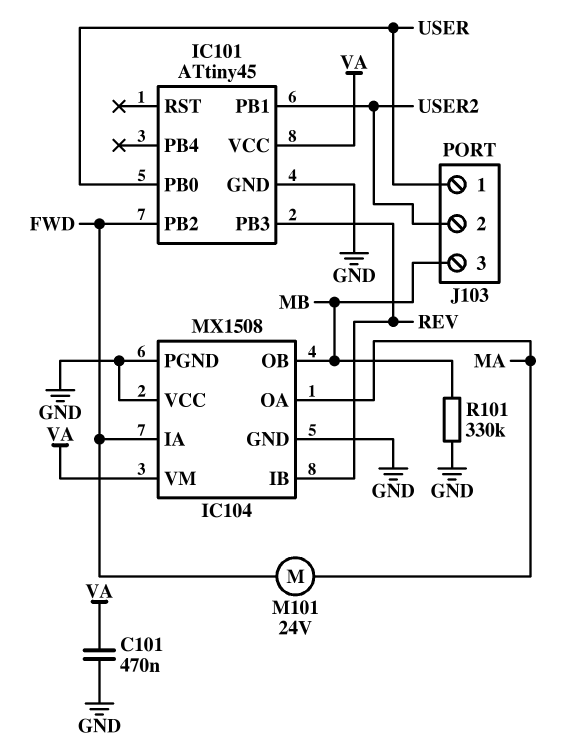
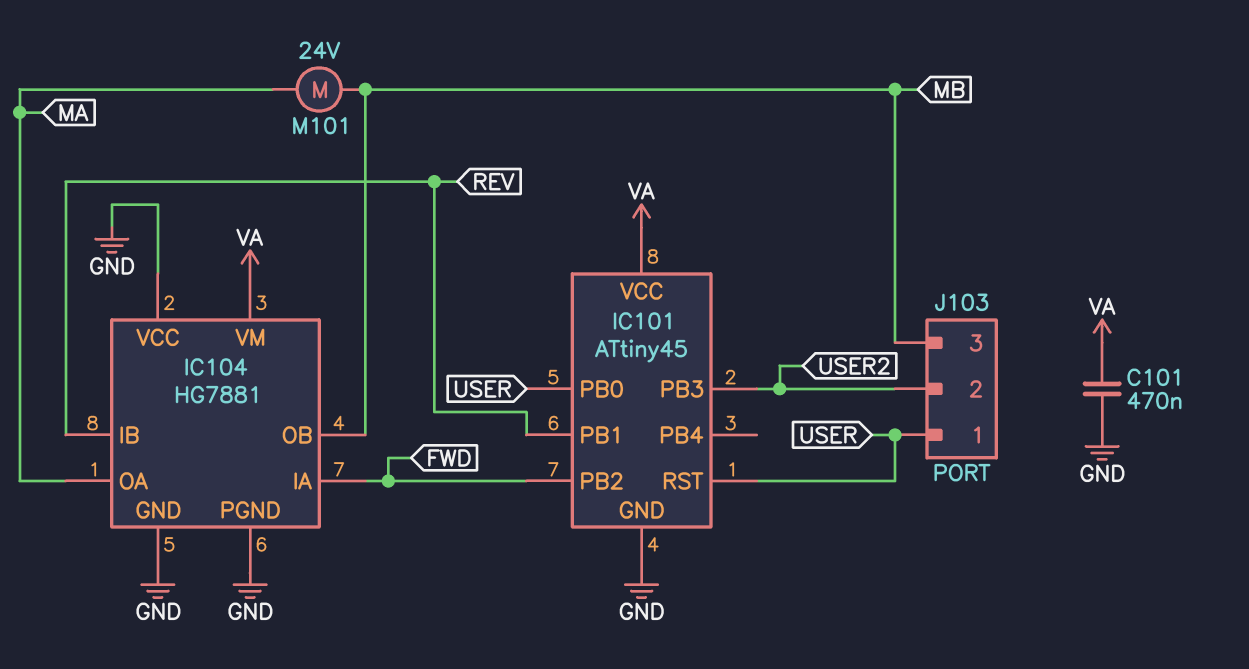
IC101 pin PB1: USER2 -> REV
IC101 pin PB3: REV -> USER2
IC101 pin RST: none -> USER
IC104: MX1508 -> HG7881
M101: motor 24V (FWD, MA) -> motor 24V (MA, MB)
R101: 330k (GND, MB) -> none

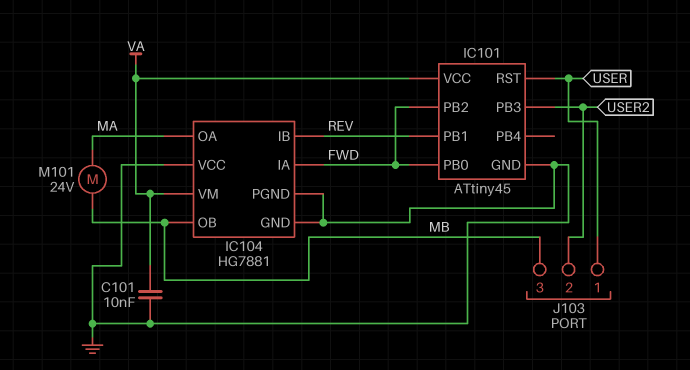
C101: 470nF (GND, VA) -> 10nF (GND, VA)
IC101 pin PB0: USER -> FWD

